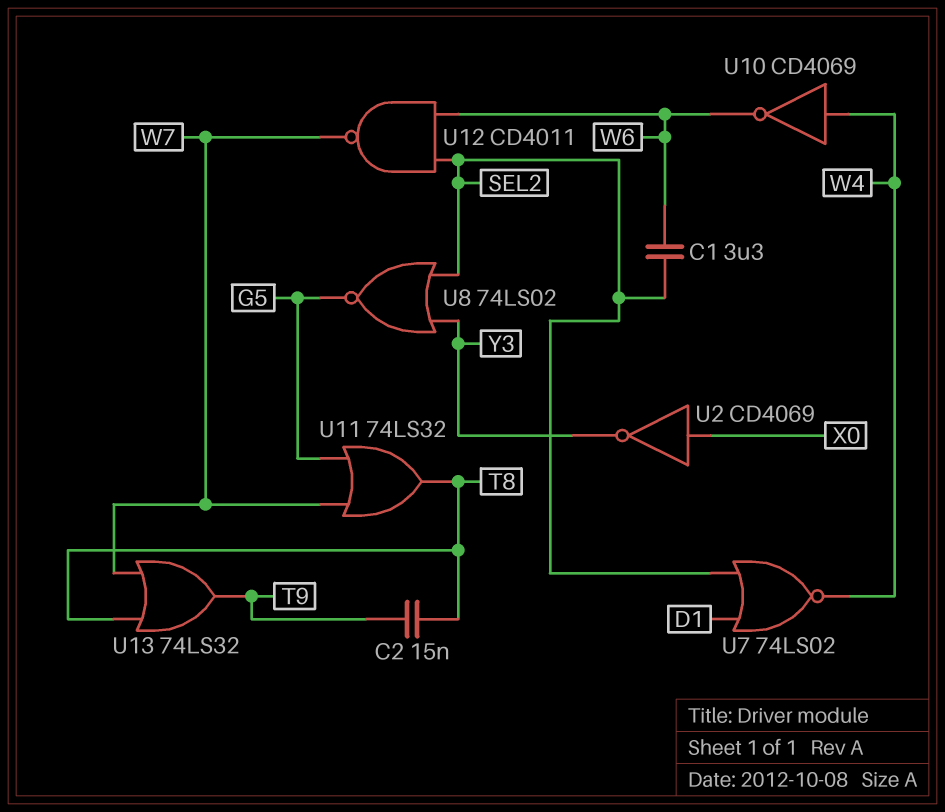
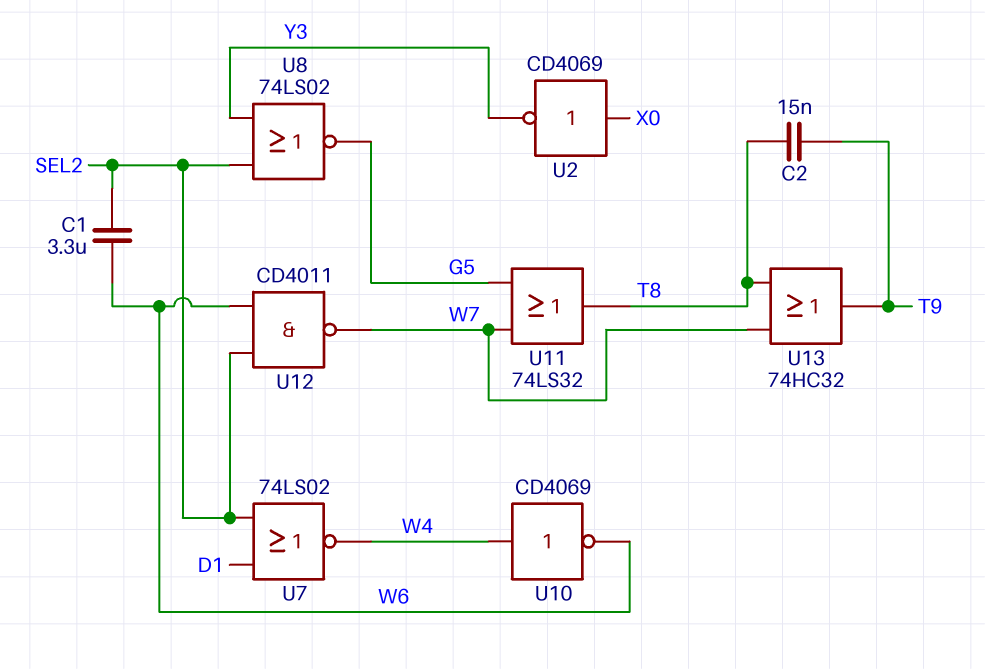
U13: OR 74LS32 (in T8, in W7, out T9) -> OR 74HC32 (in T8, in W7, out T9)

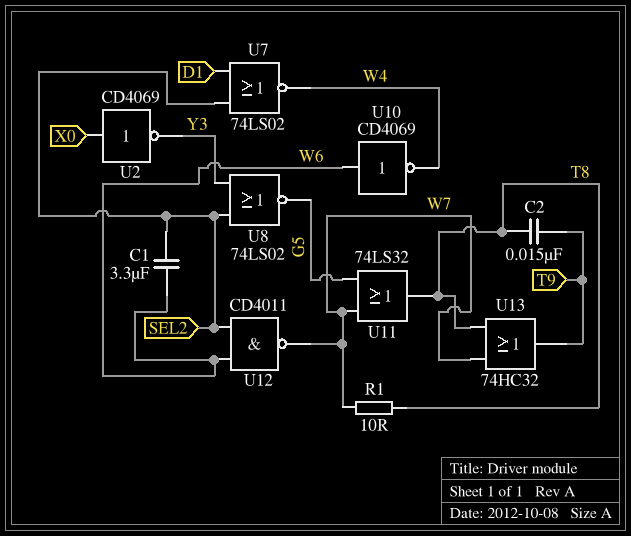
R1: none -> 10 (T8, W7)
U10: NOT CD4069 (in W4, out W6) -> NOT CD4069 (in W6, out W4)

